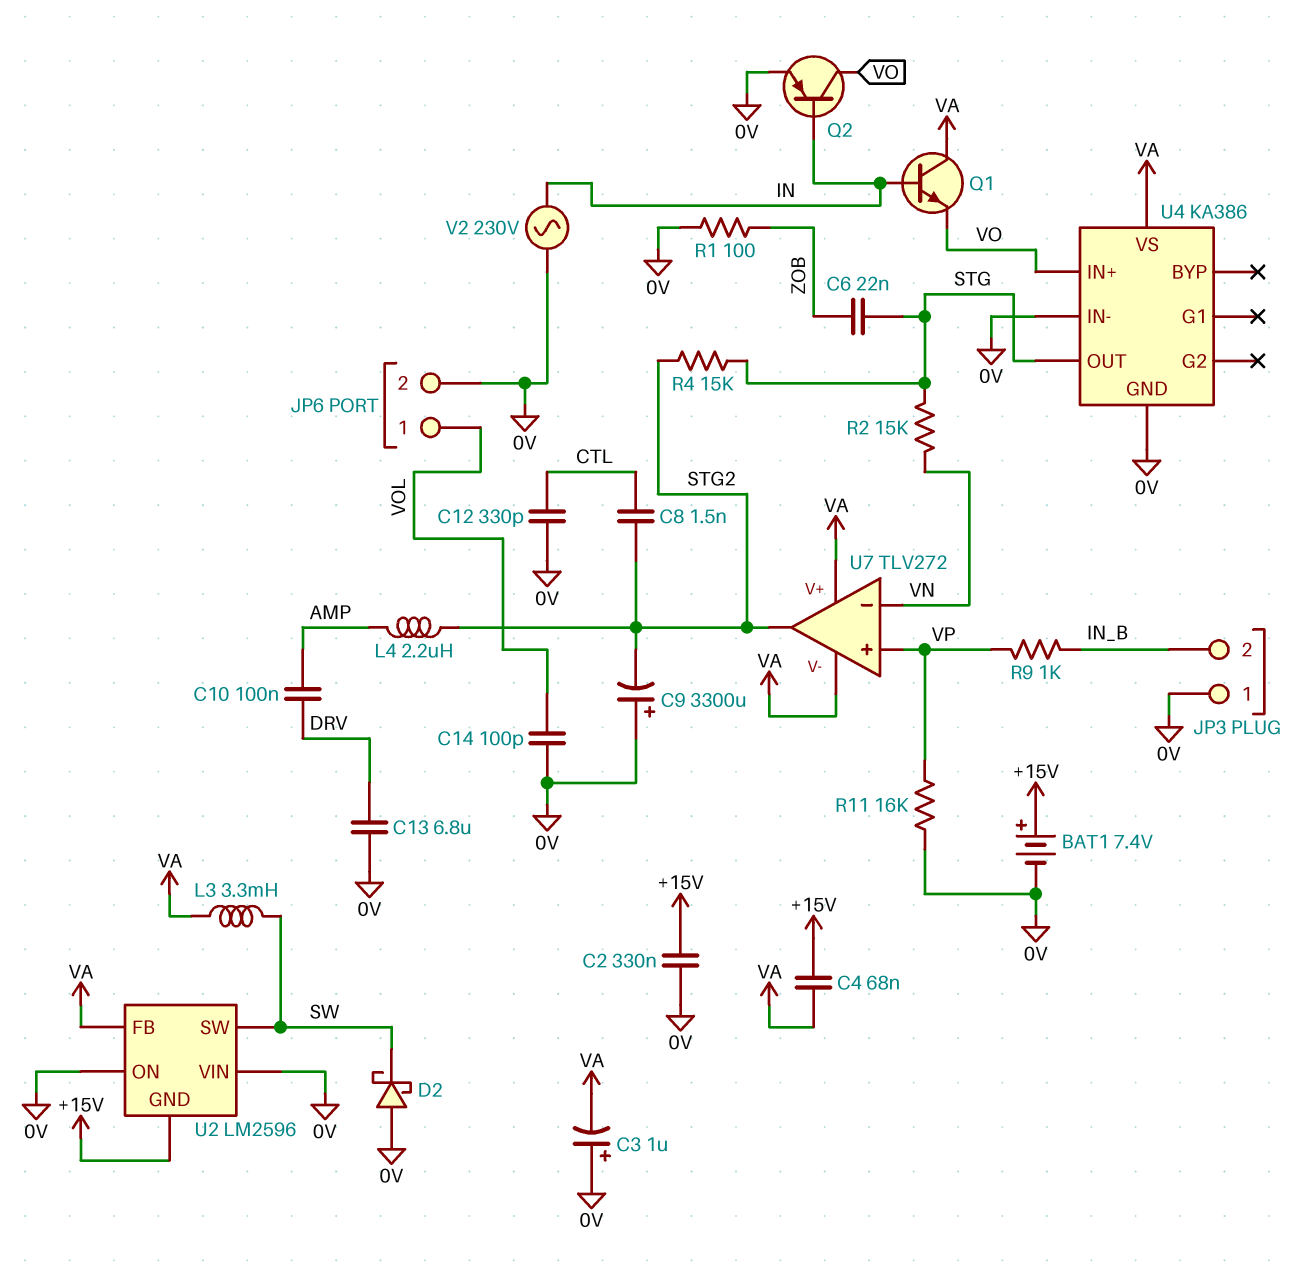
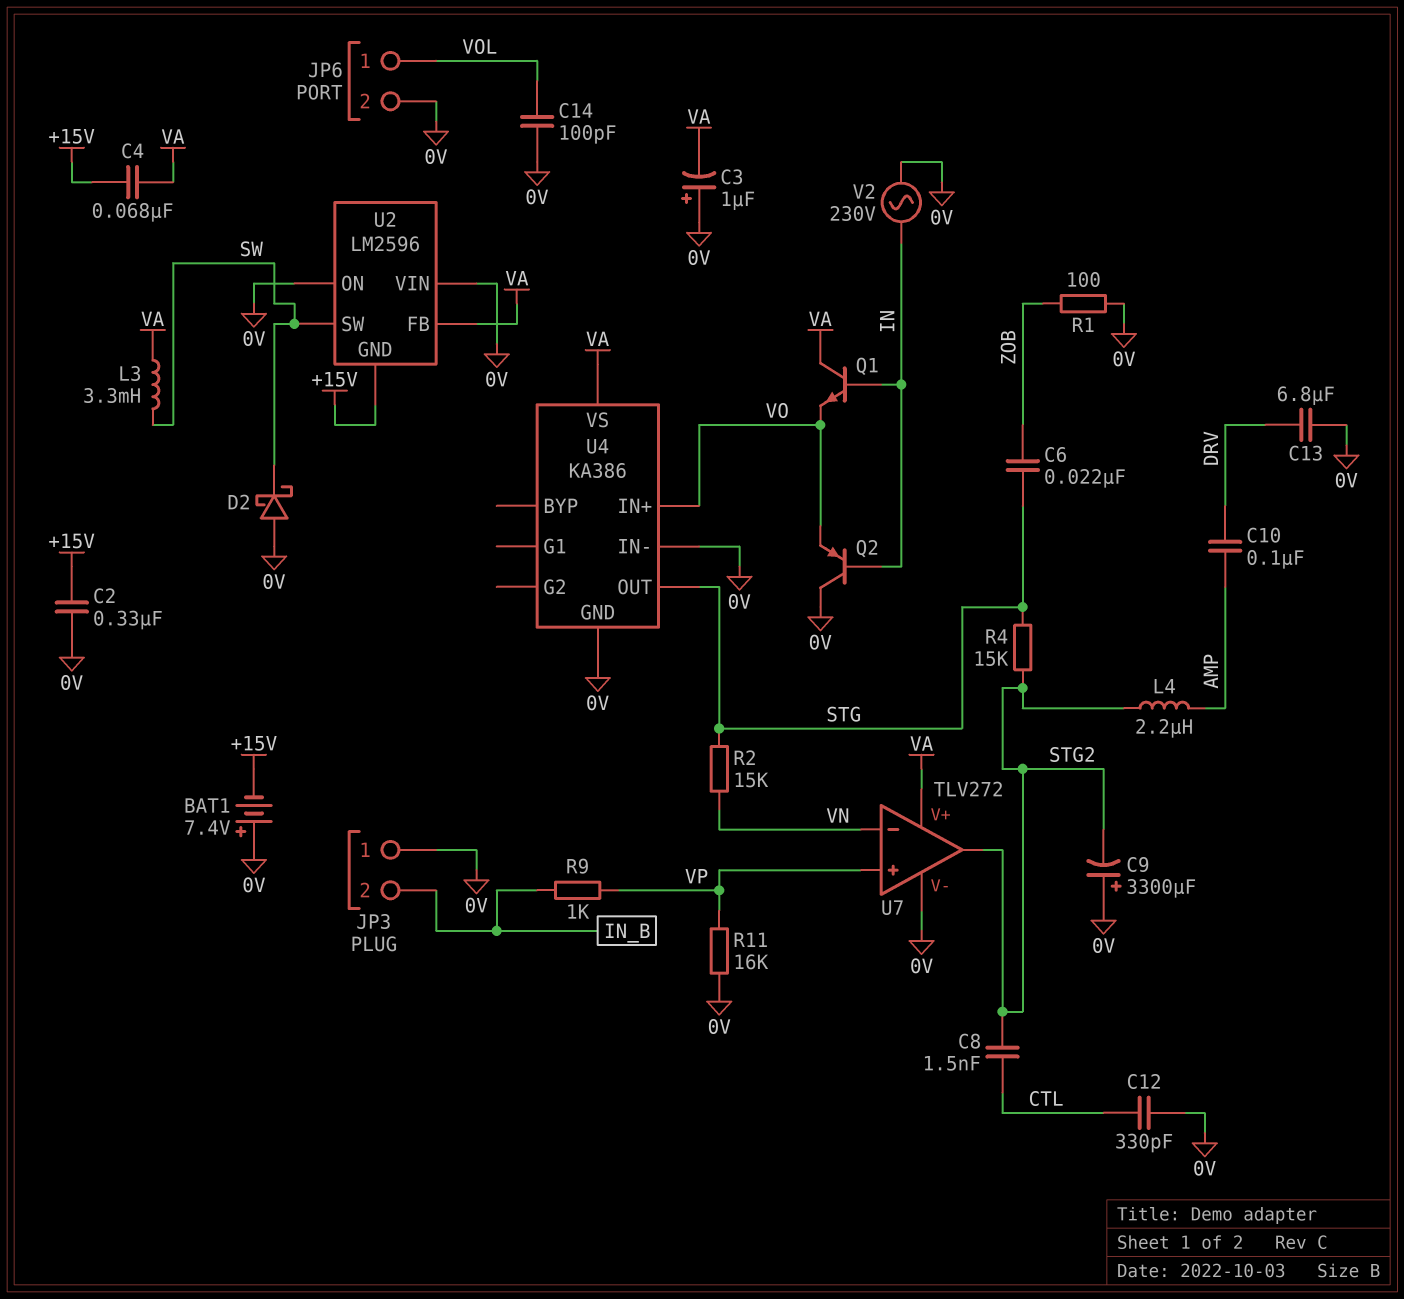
BAT1: 7.4V (plus +15V, minus 0V) -> 7.4V (plus 0V, minus +15V)
Q2: PNP (B IN, C VO, E 0V) -> PNP (B IN, C 0V, E VO)
U7 pin V-: VA -> 0V

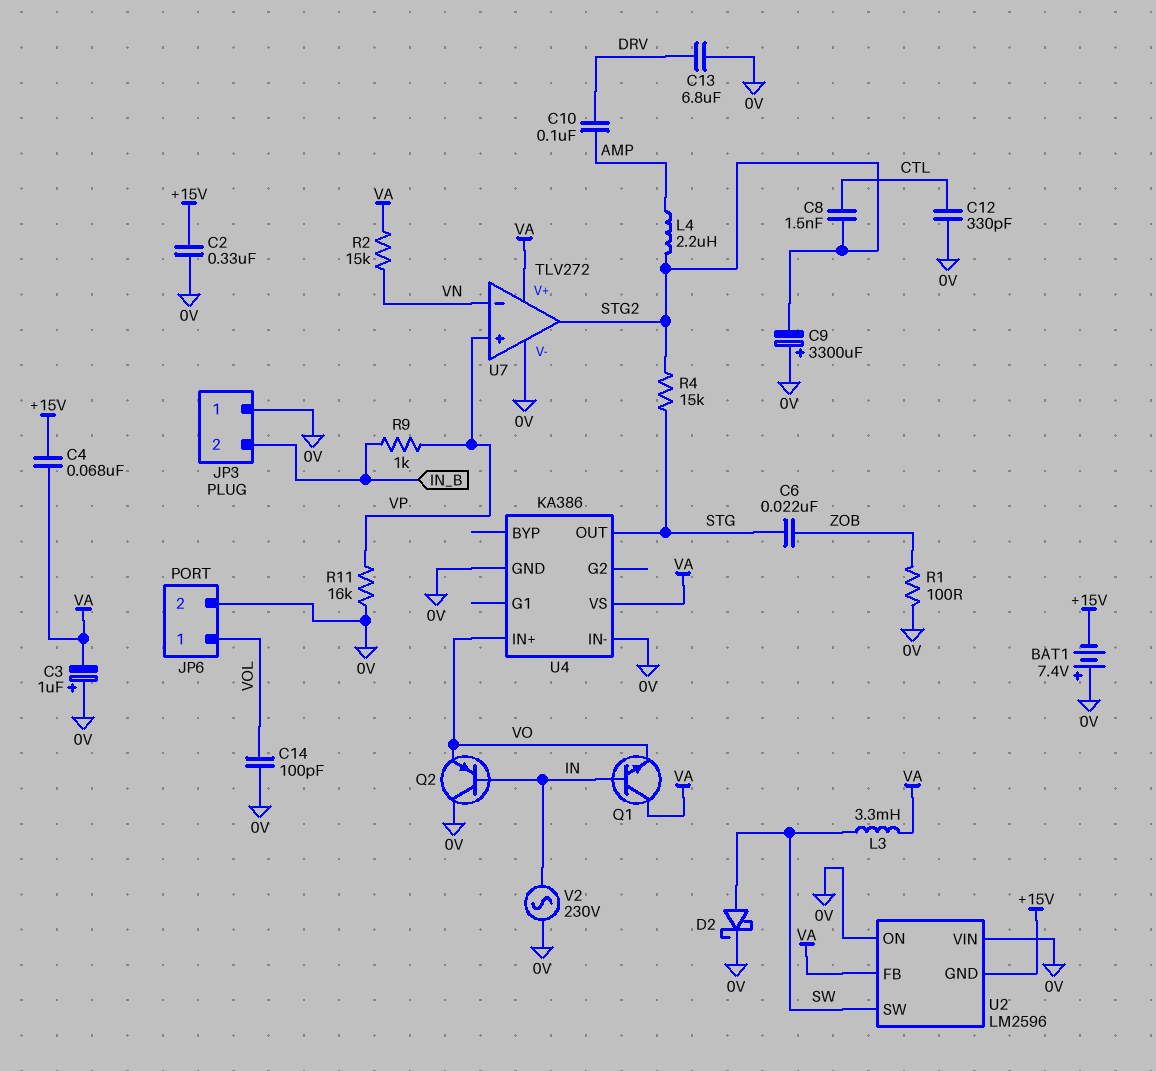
D2: schottky (A 0V, K SW) -> schottky (A SW, K 0V)
R2: 15k (STG, VN) -> 15k (VA, VN)

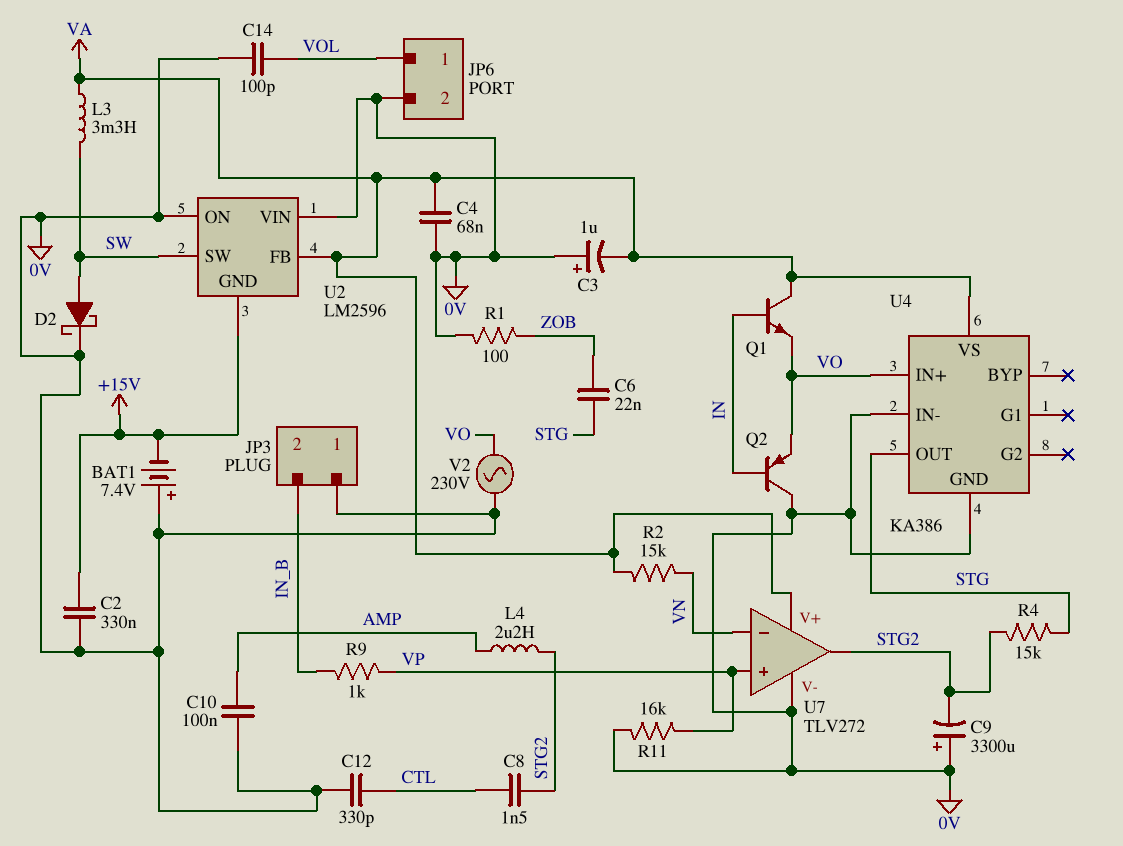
C4: 68nF (+15V, VA) -> 68nF (0V, VA)
C10: 100nF (AMP, DRV) -> 100nF (0V, AMP)
C13: 6.8uF (0V, DRV) -> none
V2: AC 230V (0V, IN) -> AC 230V (0V, VO)

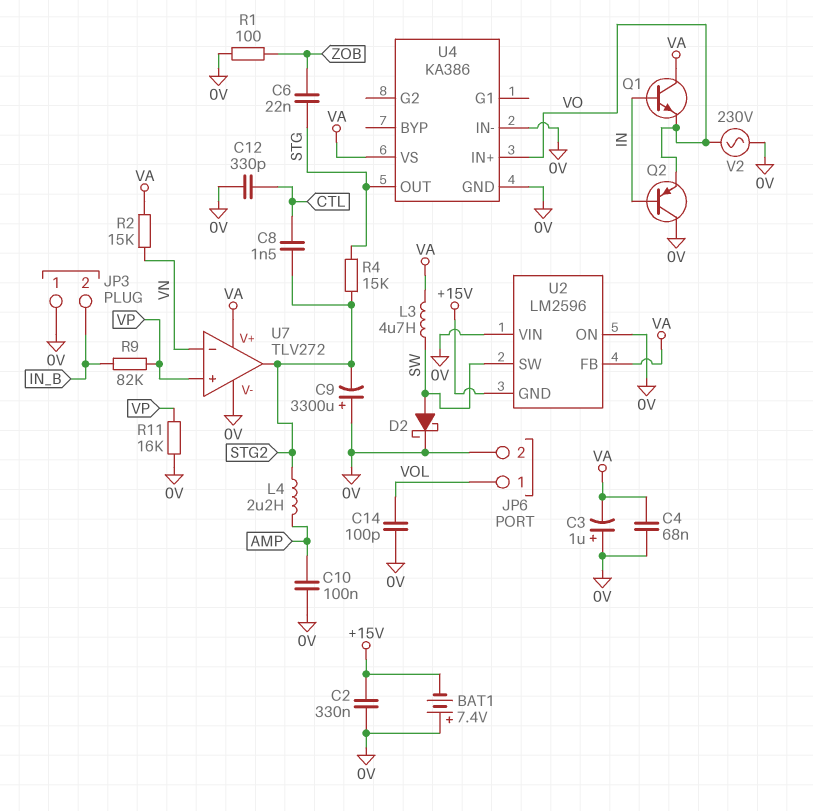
L3: 3.3mH (SW, VA) -> 4.7uH (SW, VA)
R9: 1k (IN_B, VP) -> 82k (IN_B, VP)

